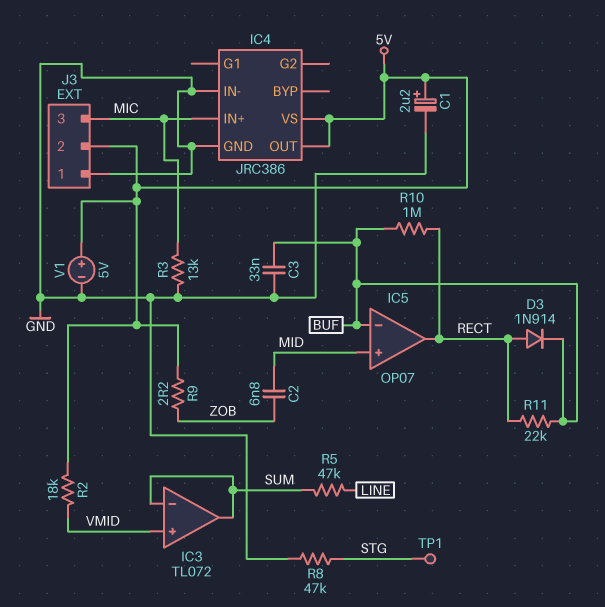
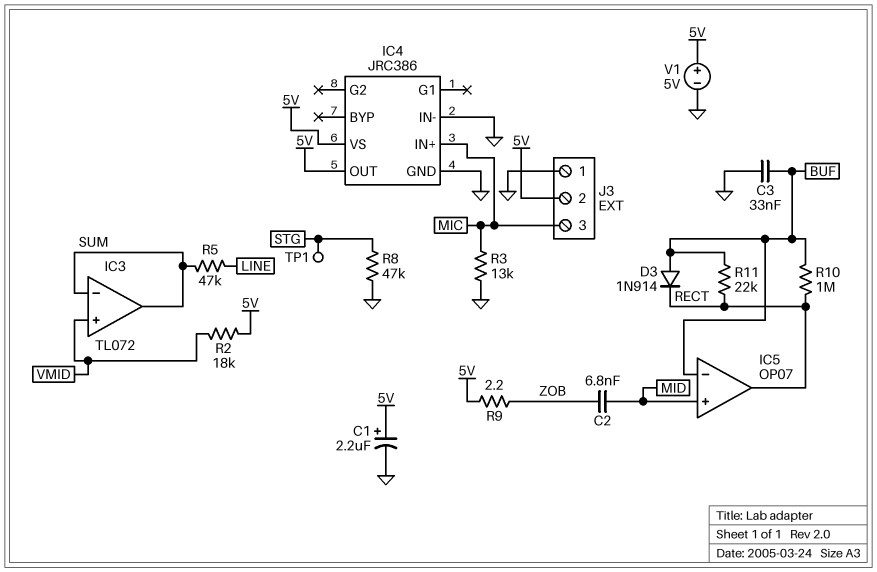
D3: diode 1N914 (A RECT, K BUF) -> diode 1N914 (A BUF, K RECT)

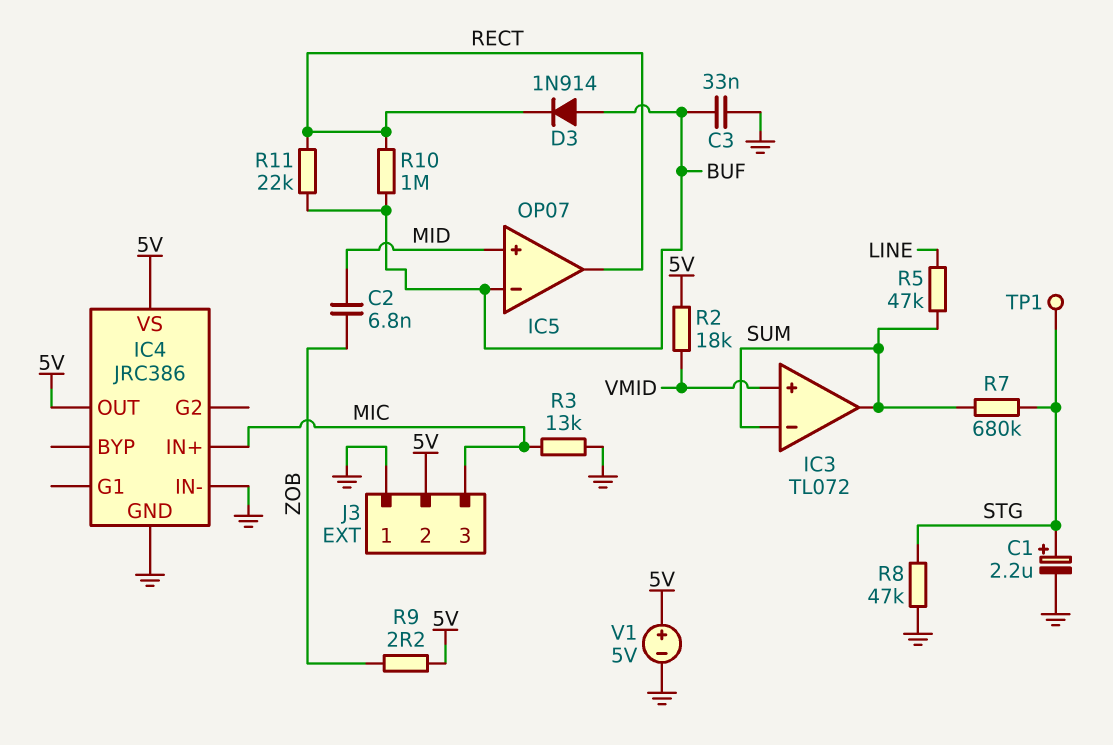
C1: 2.2uF (plus 5V, minus GND) -> 2.2uF (plus STG, minus GND)
R7: none -> 680k (STG, SUM)

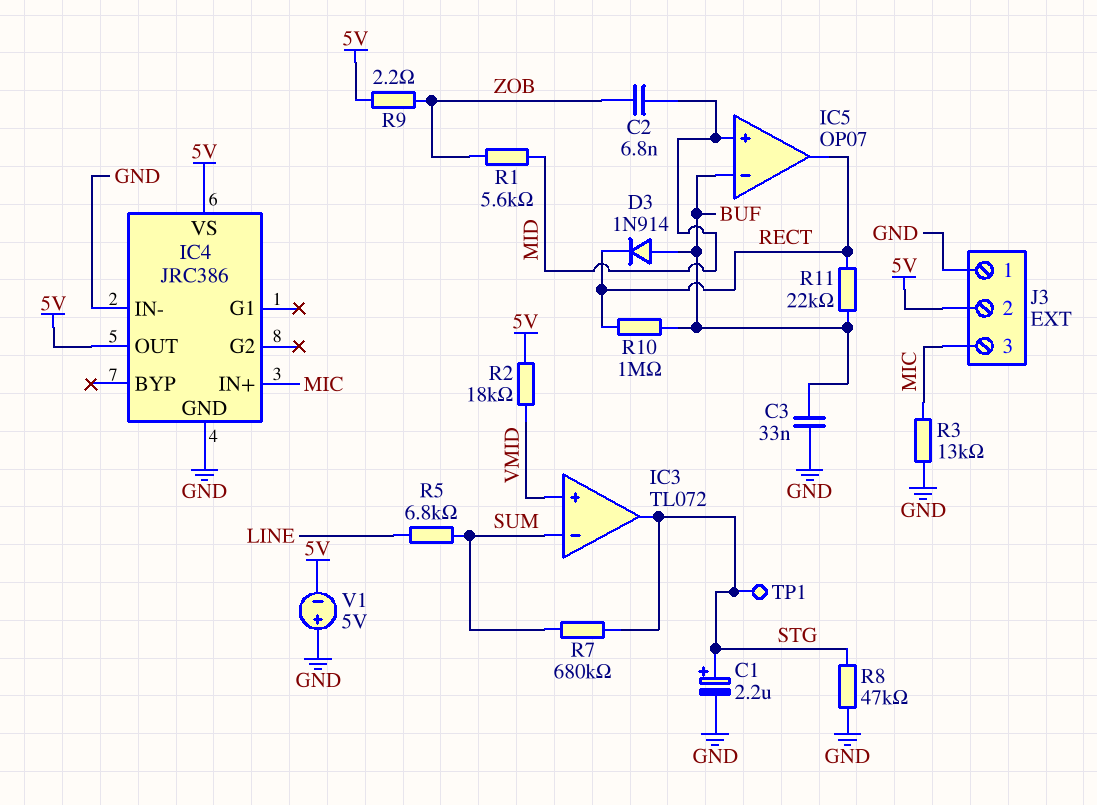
IC3 pin out: SUM -> STG
R1: none -> 5.6k (MID, ZOB)
R5: 47k (LINE, SUM) -> 6.8k (LINE, SUM)
V1: 5V (plus 5V, minus GND) -> 5V (plus GND, minus 5V)

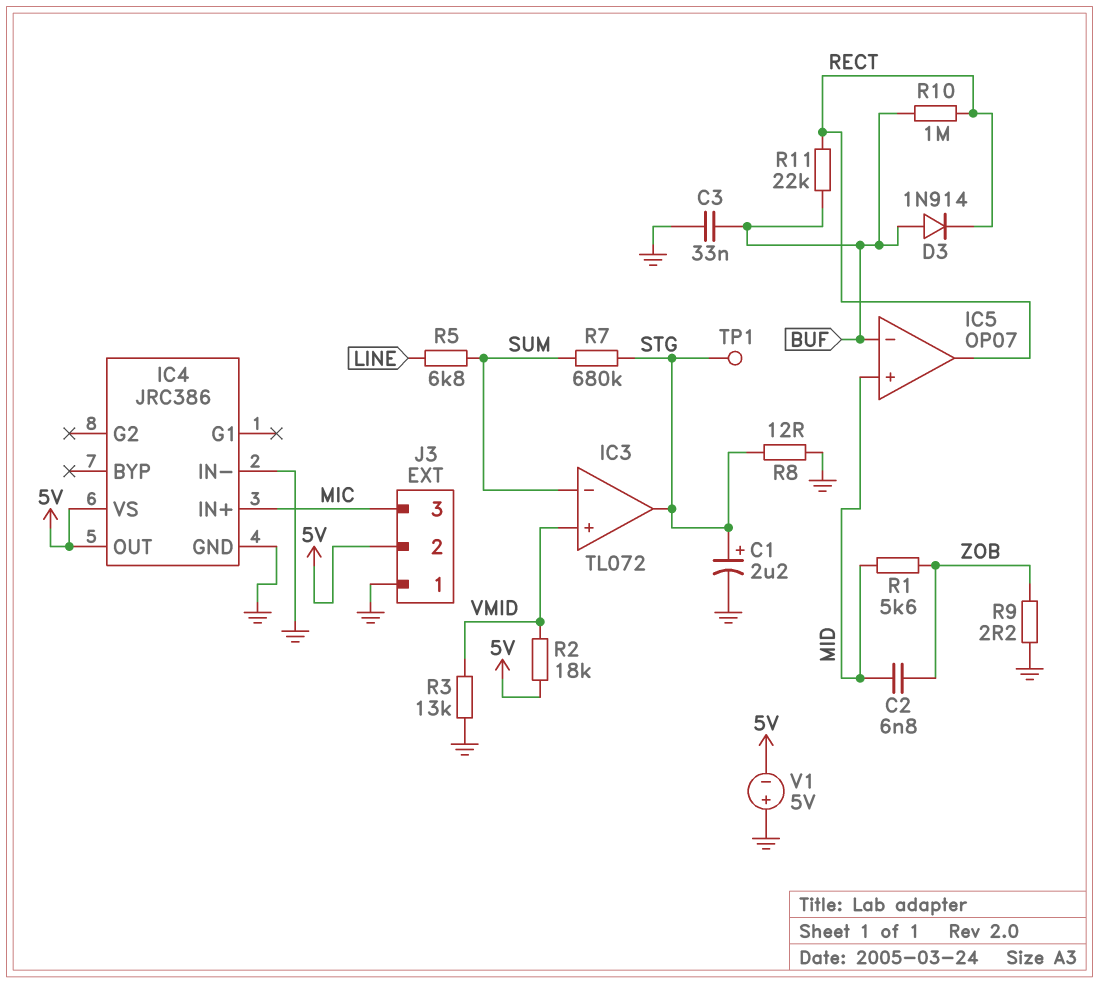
R3: 13k (GND, MIC) -> 13k (GND, VMID)
R8: 47k (GND, STG) -> 12 (GND, STG)
R9: 2.2 (5V, ZOB) -> 2.2 (GND, ZOB)

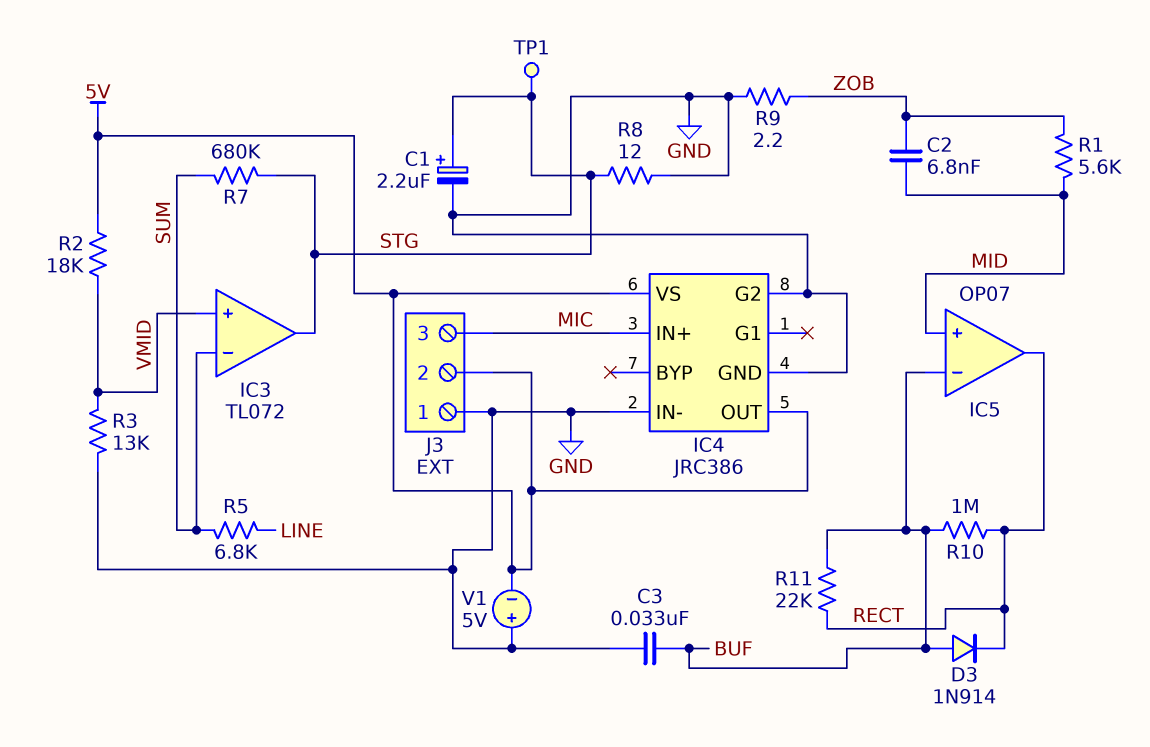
IC4 pin G2: none -> GND

